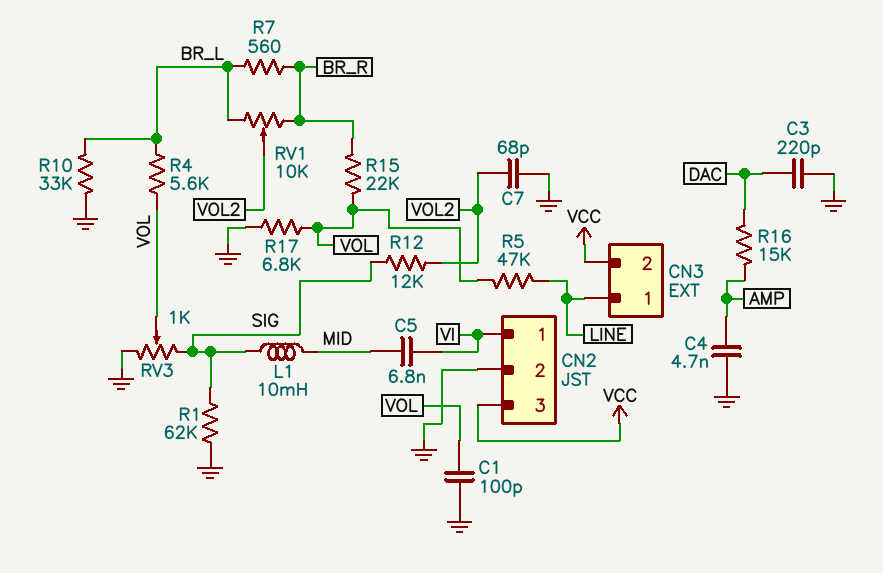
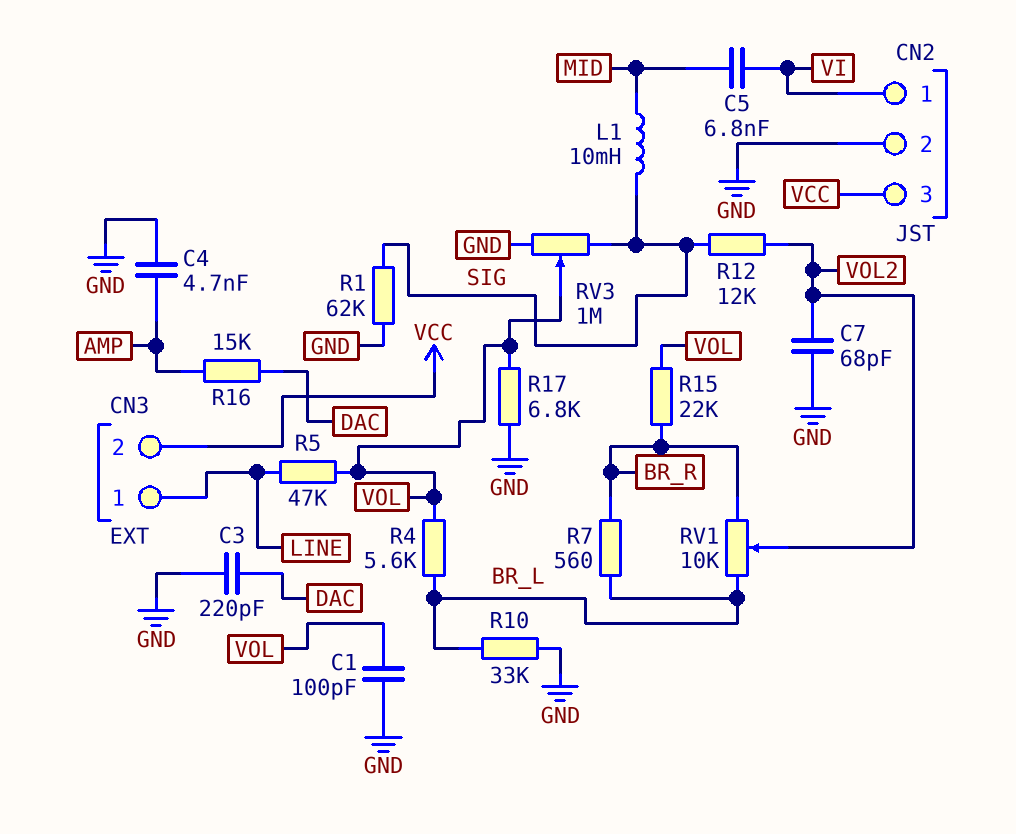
RV3: 1k (GND, SIG, wiper VOL) -> 1M (GND, SIG, wiper VOL)

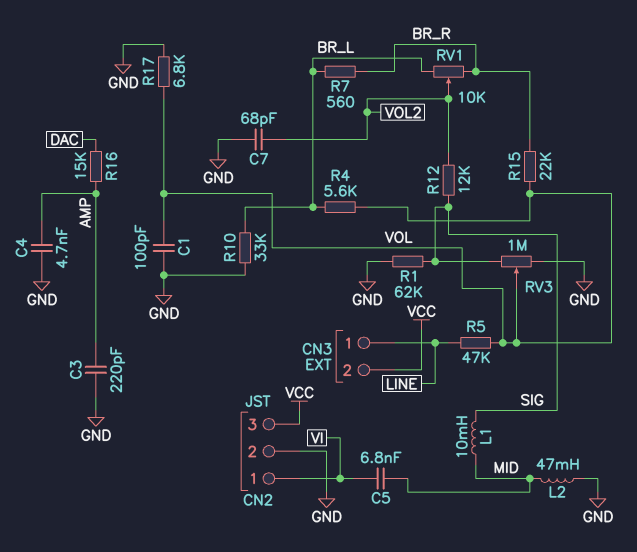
C3: 220pF (DAC, GND) -> 220pF (AMP, GND)
L2: none -> 47mH (GND, MID)

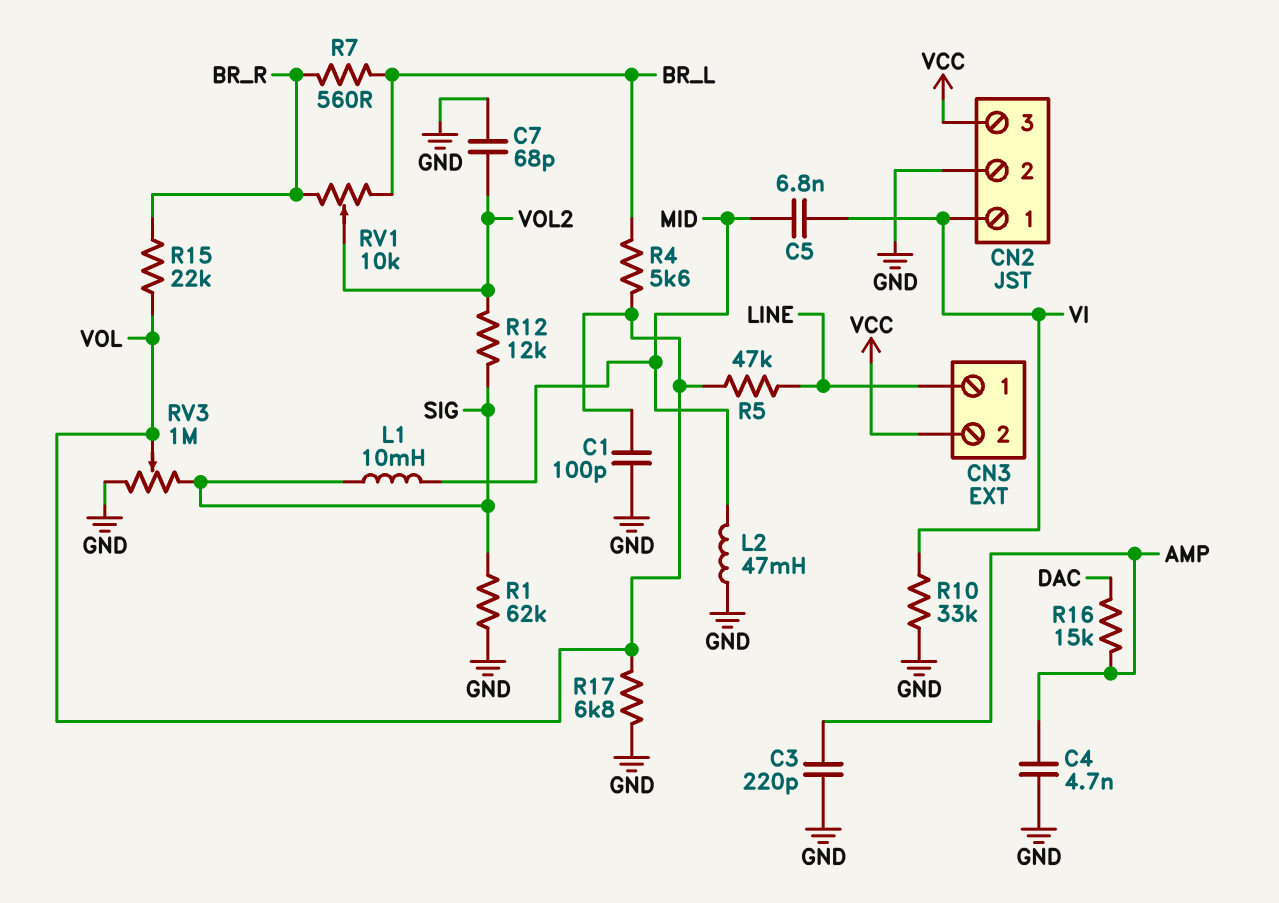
R10: 33k (BR_L, GND) -> 33k (GND, VI)

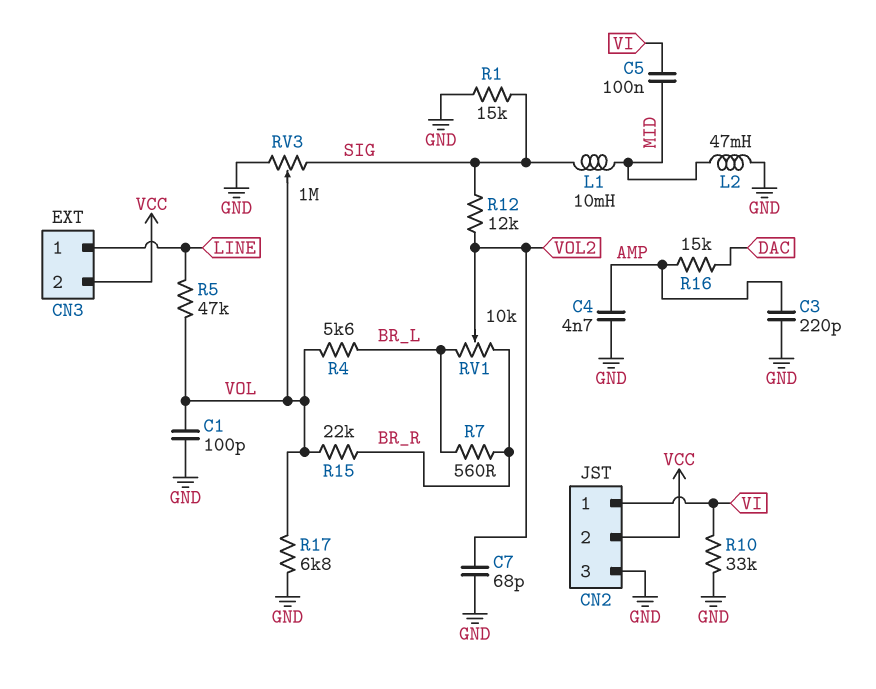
C5: 6.8nF (MID, VI) -> 100nF (MID, VI)
CN2 pin 2: GND -> VCC
CN2 pin 3: VCC -> GND
R1: 62k (GND, SIG) -> 15k (GND, SIG)

